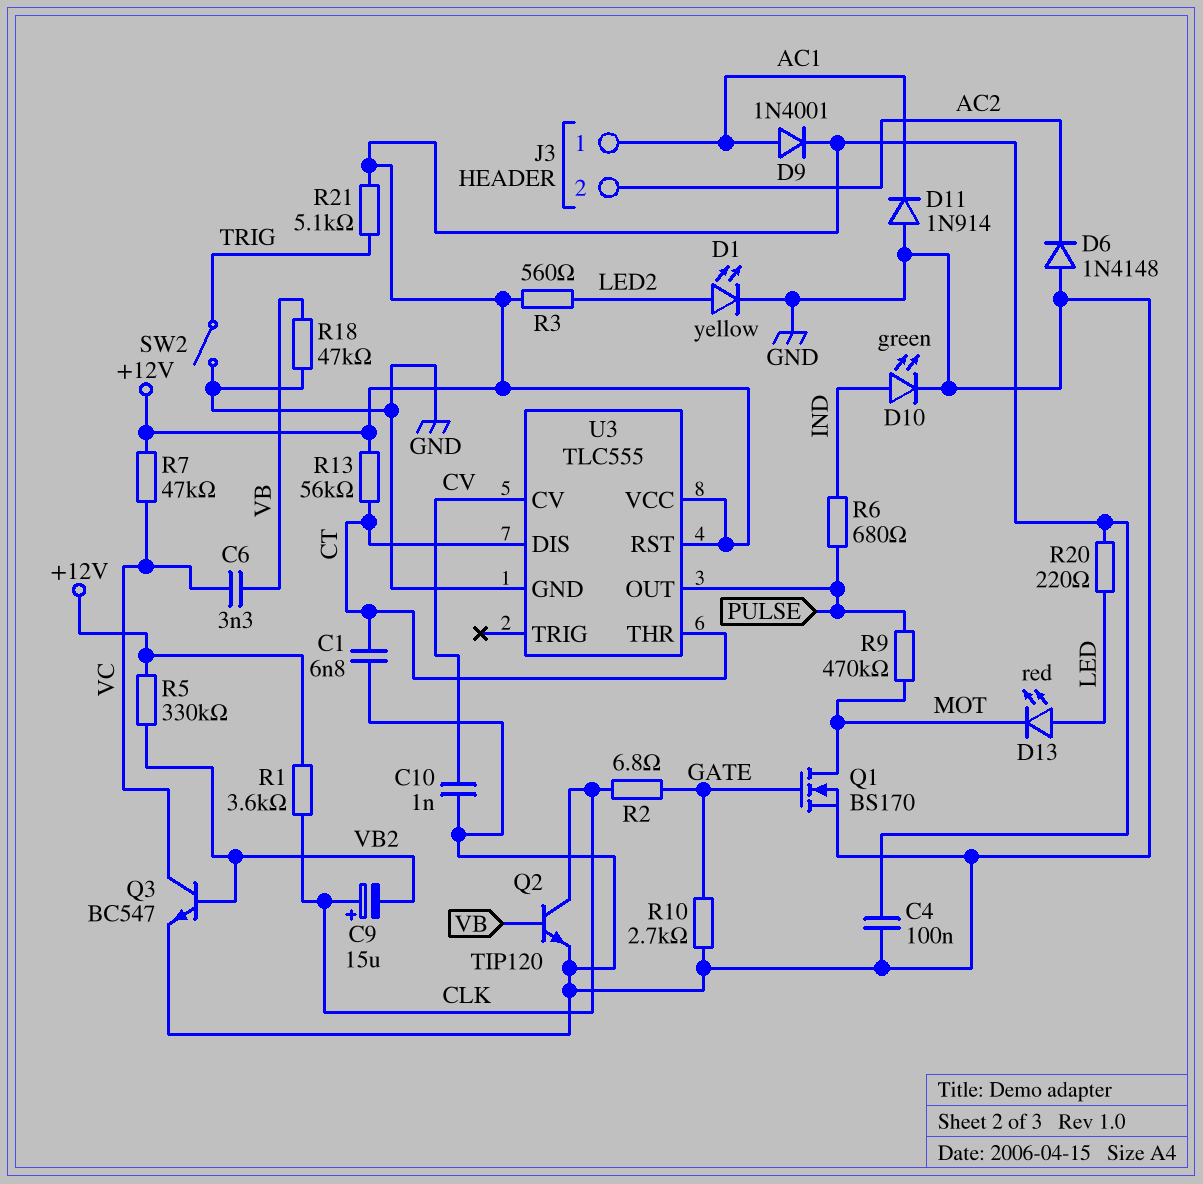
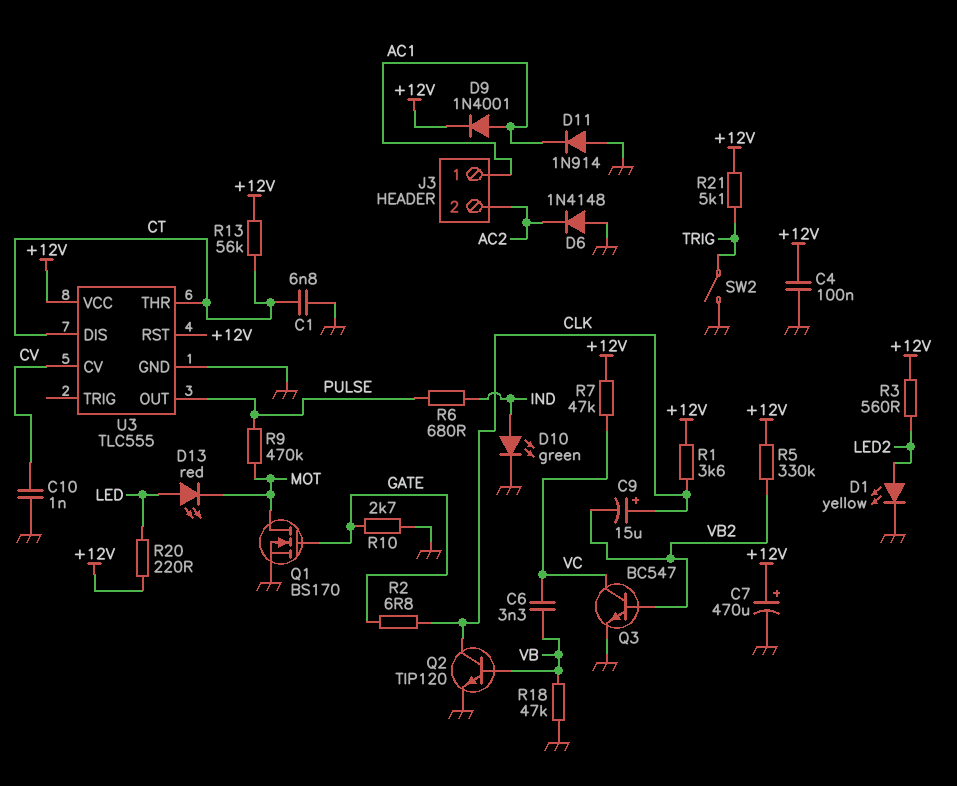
C7: none -> 470uF (plus +12V, minus GND)

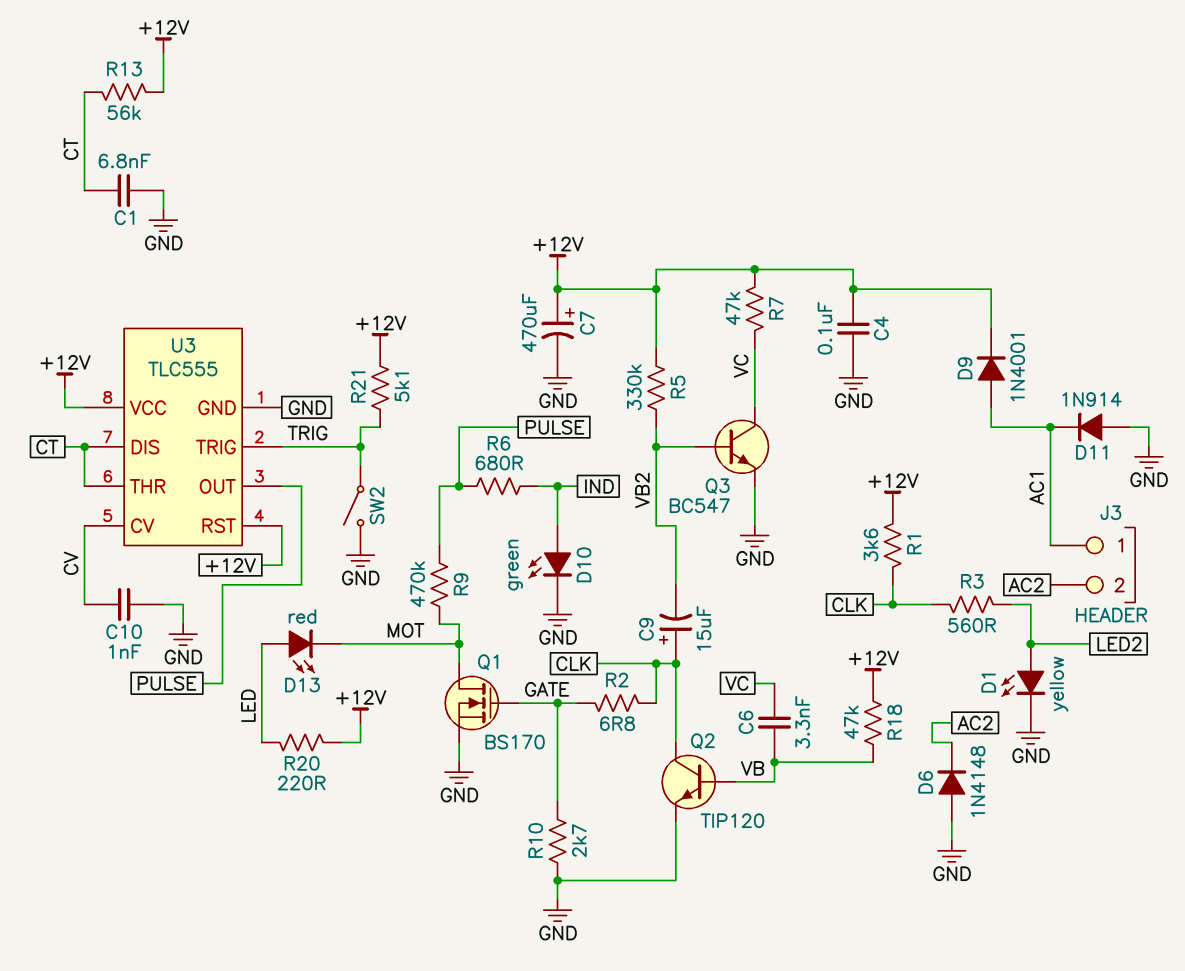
R3: 560 (+12V, LED2) -> 560 (CLK, LED2)
R18: 47k (GND, VB) -> 47k (+12V, VB)
U3 pin TRIG: none -> TRIG

